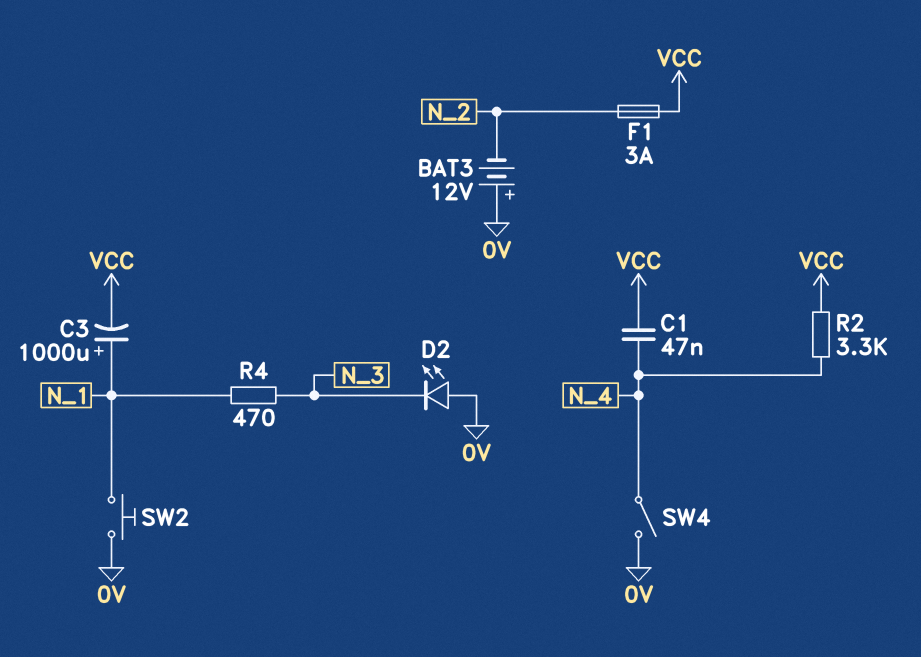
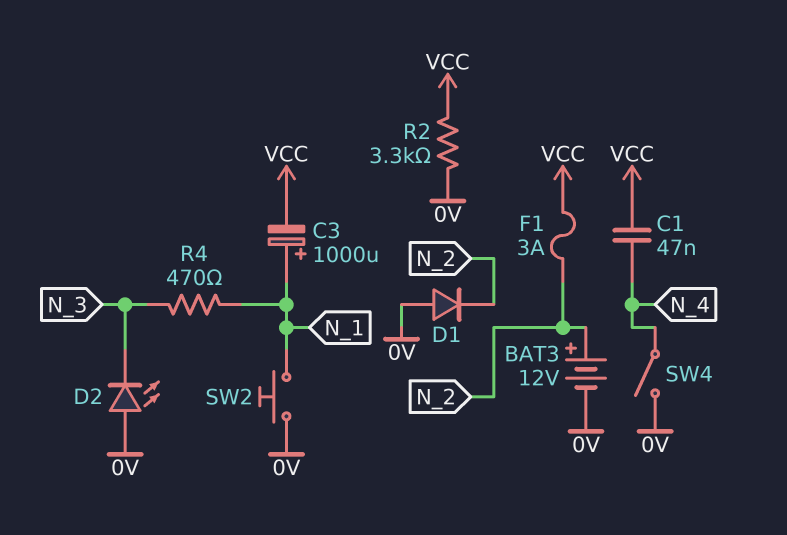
BAT3: 12V (plus 0V, minus N_2) -> 12V (plus N_2, minus 0V)
D1: none -> diode (A 0V, K N_2)
R2: 3.3k (N_4, VCC) -> 3.3k (0V, VCC)

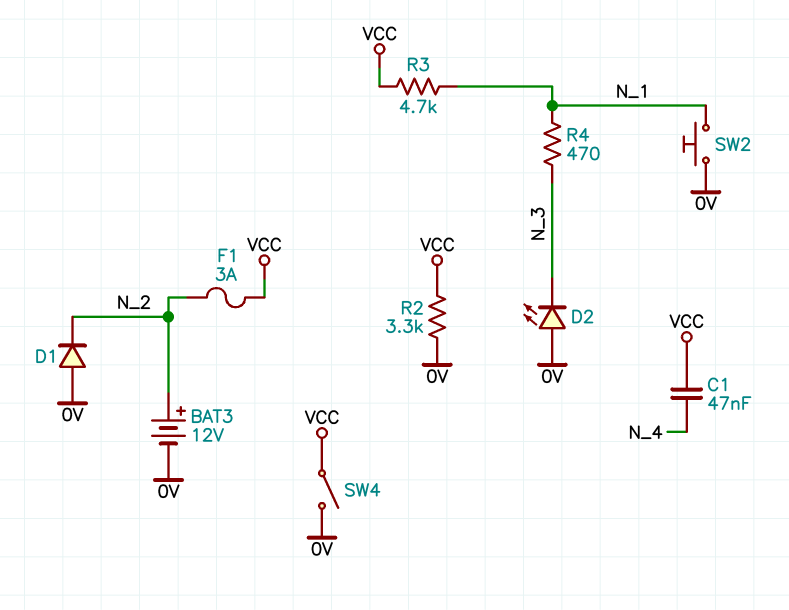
C3: 1000uF (plus N_1, minus VCC) -> none
R3: none -> 4.7k (N_1, VCC)
SW4: switch (0V, N_4) -> switch (0V, VCC)

